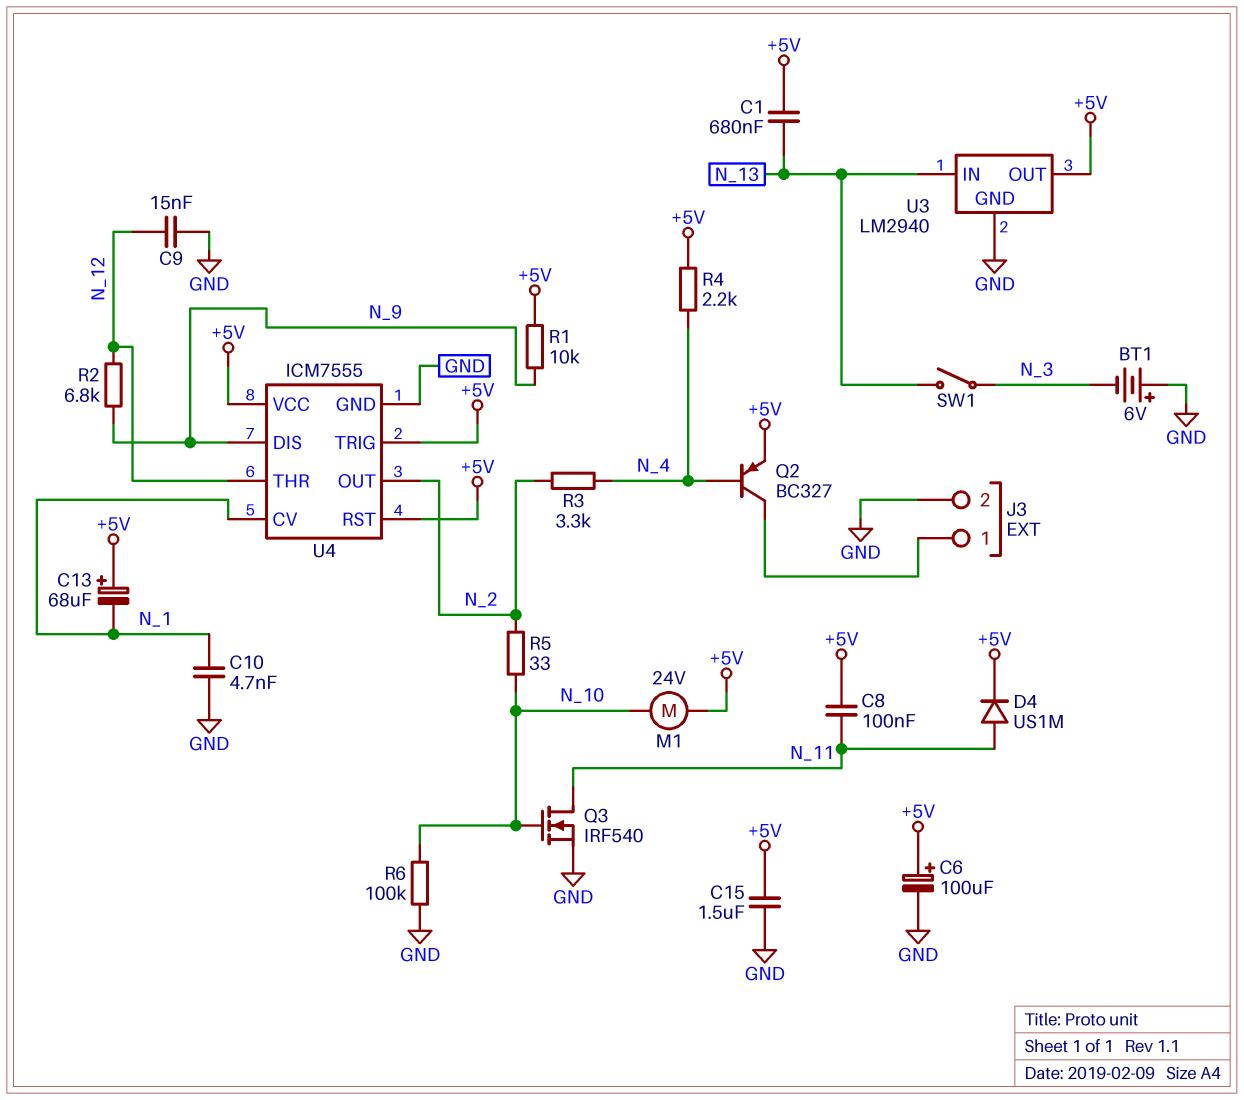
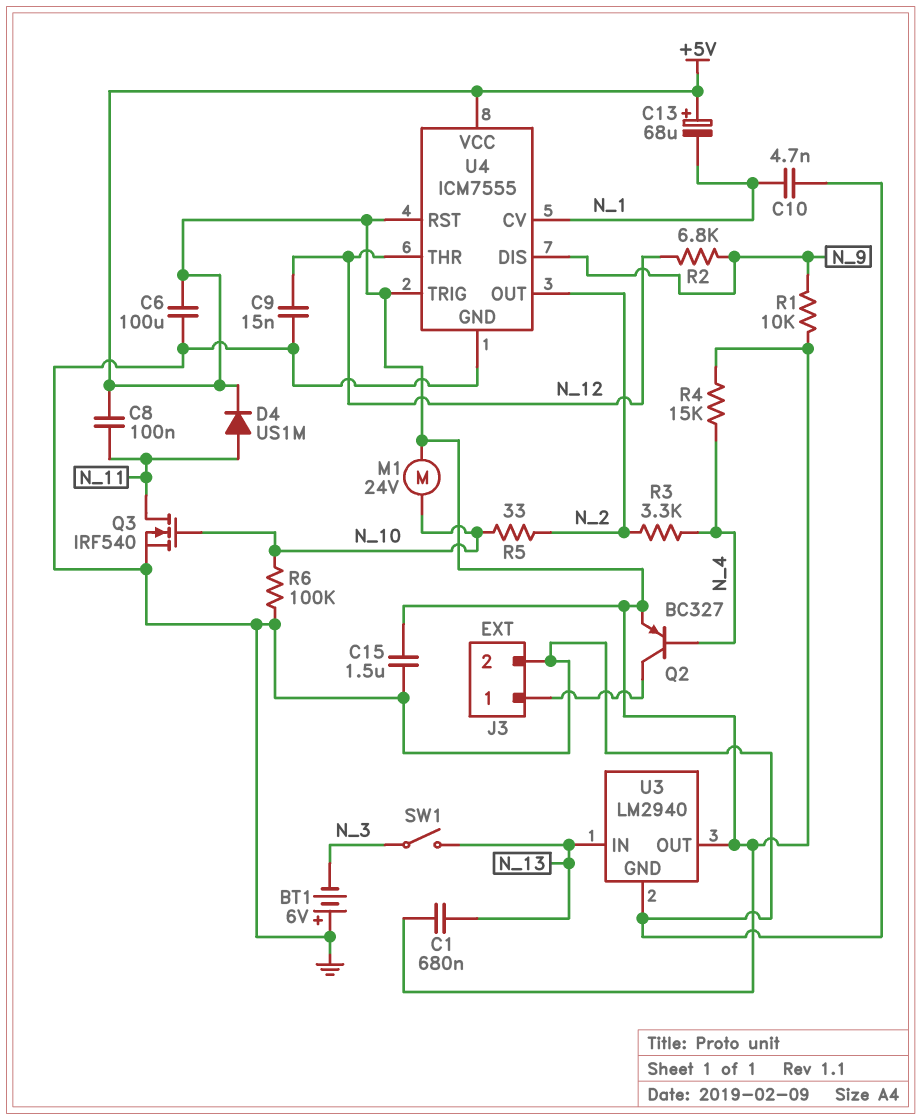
C6: 100uF (plus +5V, minus GND) -> 100uF (+5V, GND)
R4: 2.2k (+5V, N_4) -> 15k (+5V, N_4)

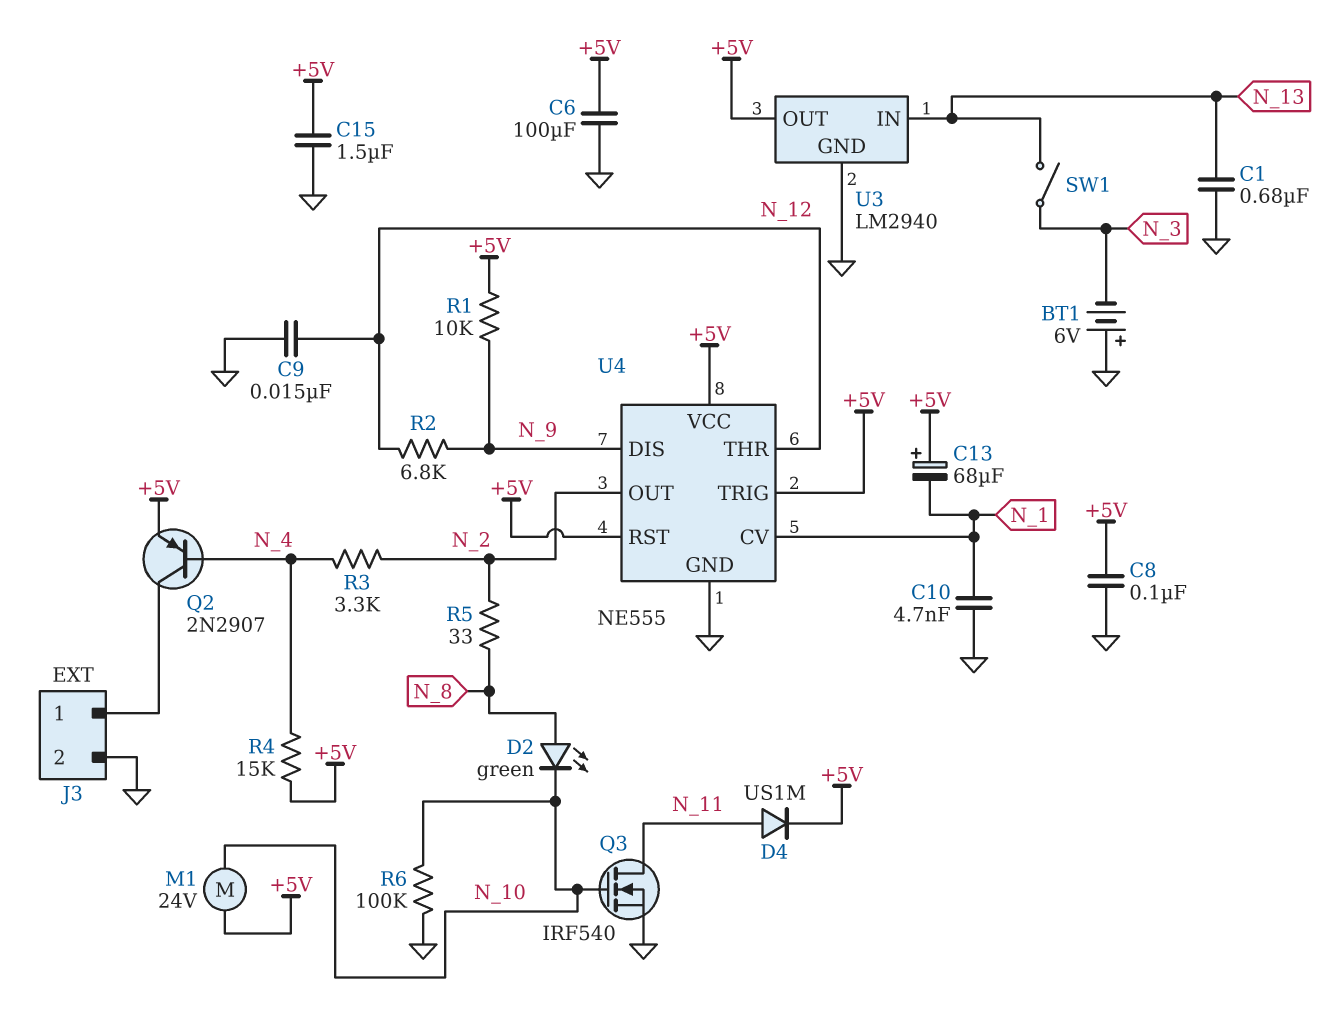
C1: 680nF (+5V, N_13) -> 680nF (GND, N_13)
C8: 100nF (+5V, N_11) -> 100nF (+5V, GND)
D2: none -> LED green (A N_8, K N_10)
Q2: PNP BC327 (B N_4, C J3/1, E +5V) -> PNP 2N2907 (B N_4, C J3/1, E +5V)
R5: 33 (N_2, N_10) -> 33 (N_2, N_8)
U4: ICM7555 -> NE555

